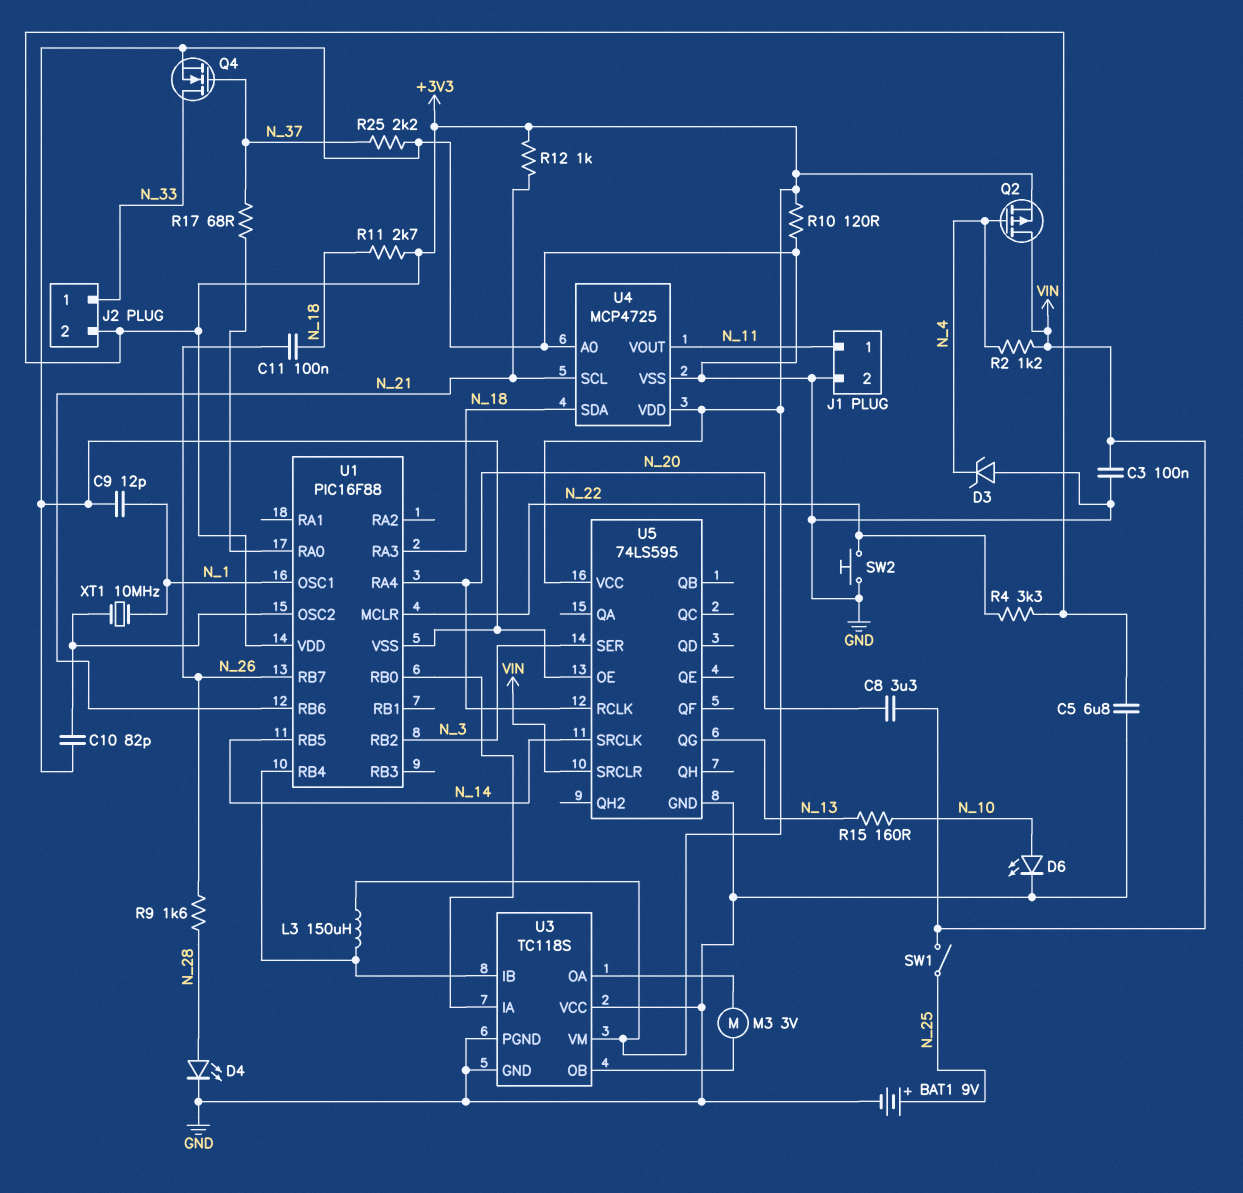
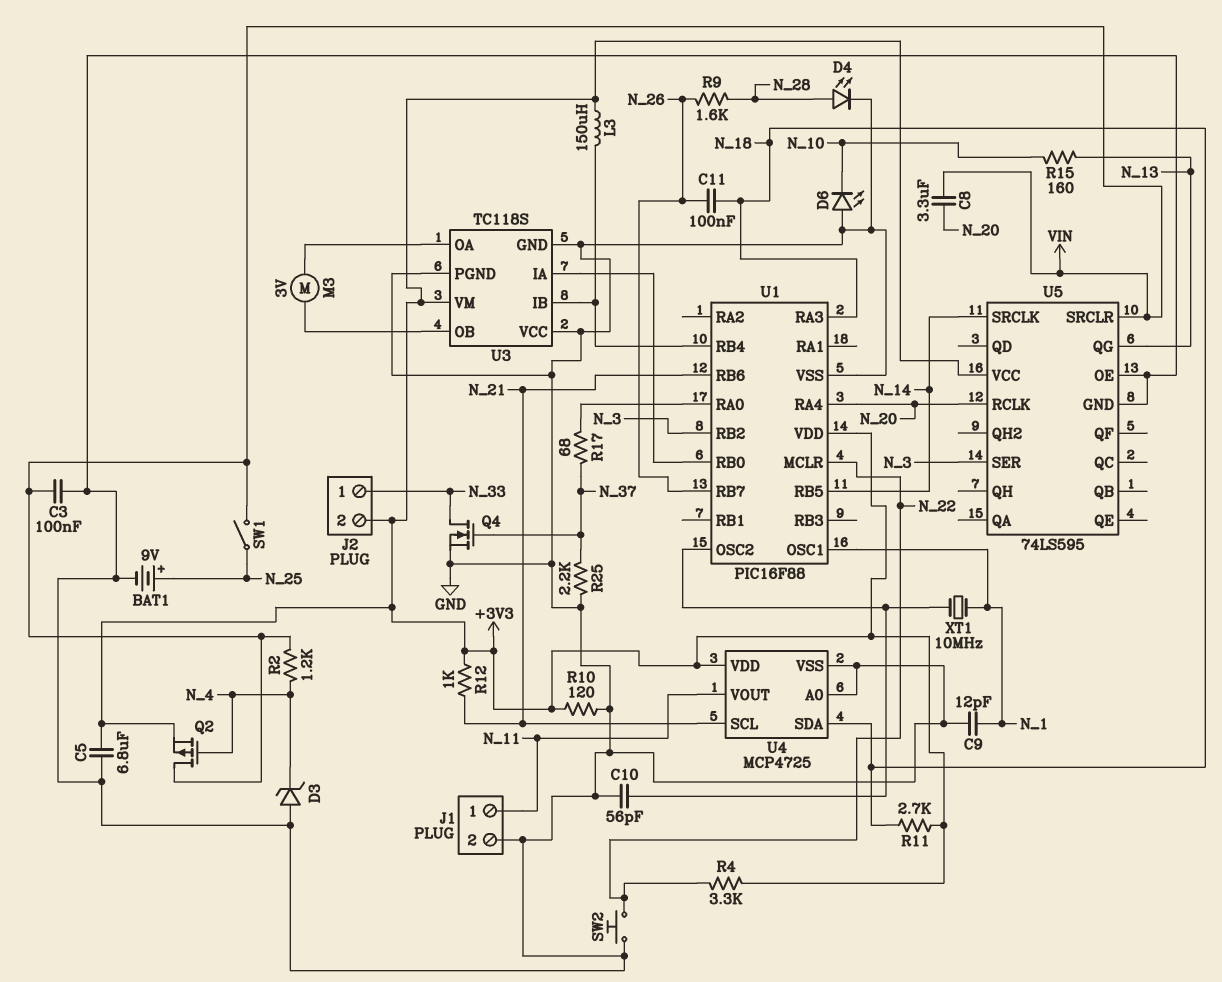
C10: 82pF (GND, U1/OSC2) -> 56pF (GND, U1/OSC2)
D6: LED (A N_10, K GND) -> LED (A GND, K N_10)

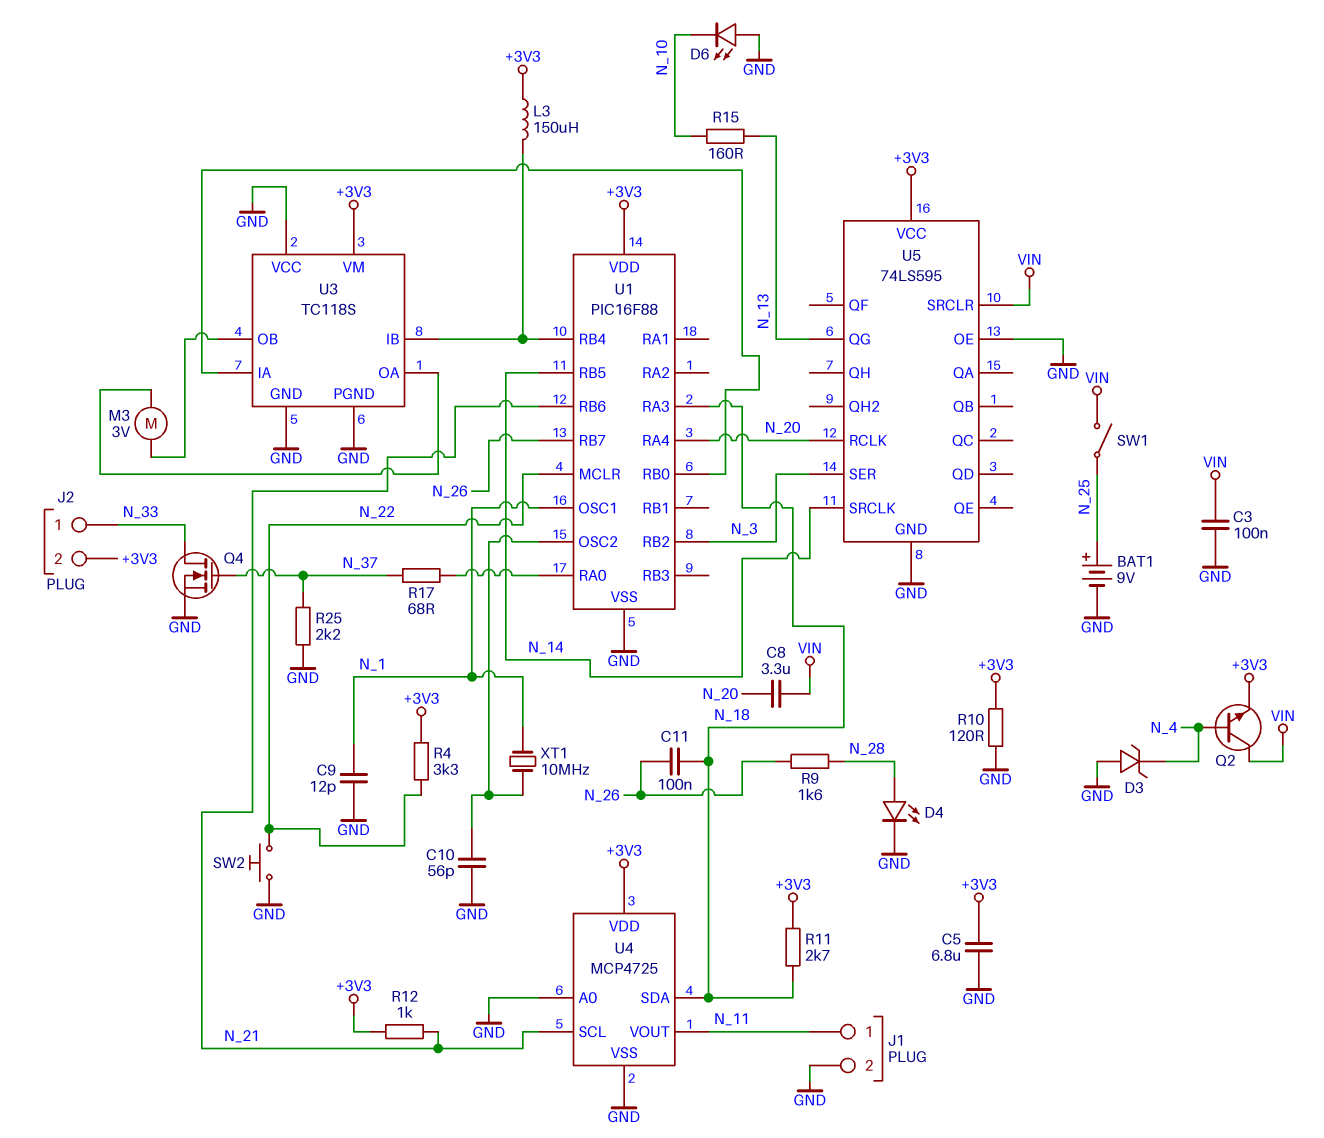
Q2: PMOS (G N_4, D VIN, S +3V3) -> NPN (B N_4, C VIN, E +3V3)
R2: 1.2k (N_4, VIN) -> none

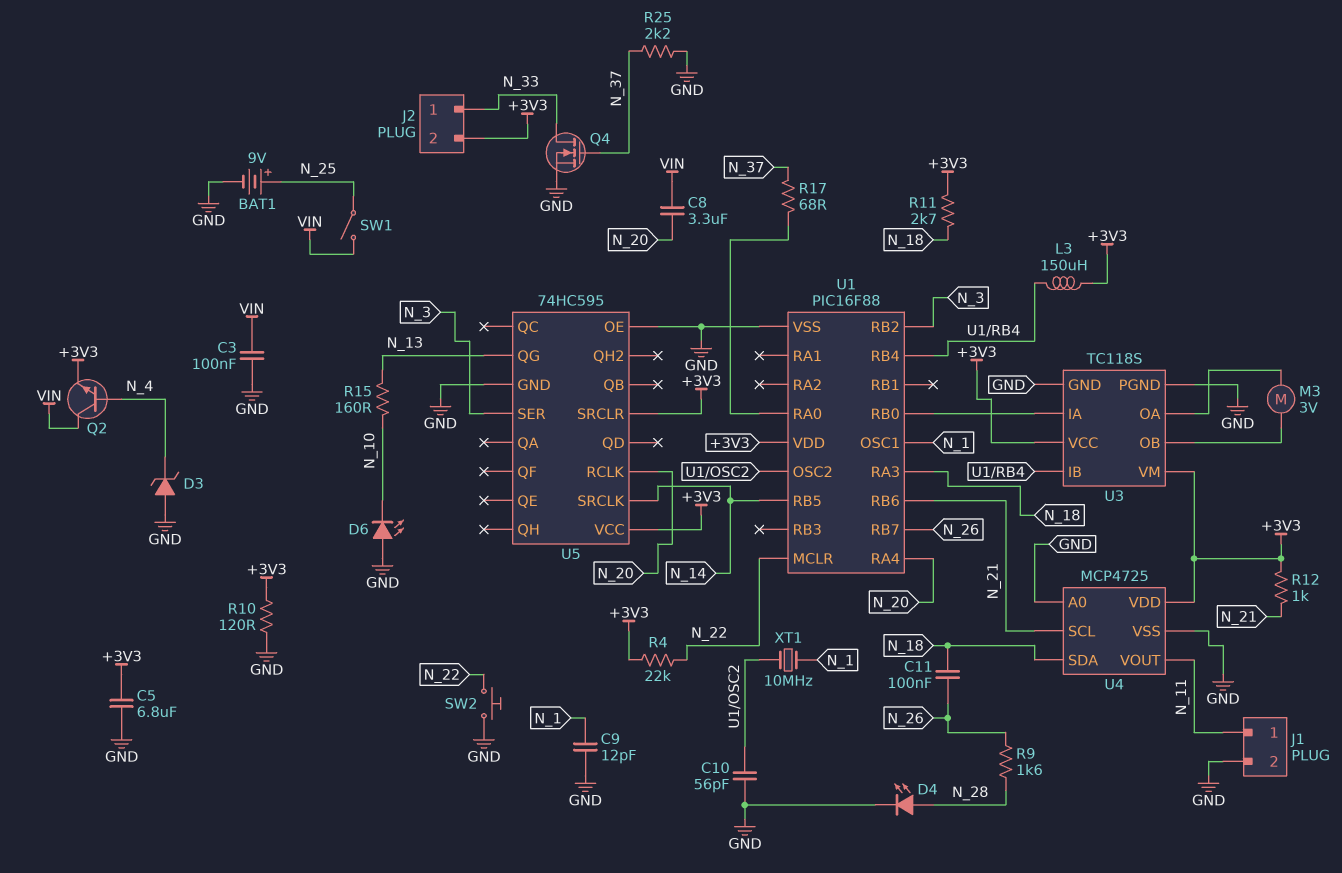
R4: 3.3k (+3V3, N_22) -> 22k (+3V3, N_22)
U3 pin VCC: GND -> +3V3
U5: 74LS595 -> 74HC595
U5 pin SRCLR: VIN -> +3V3

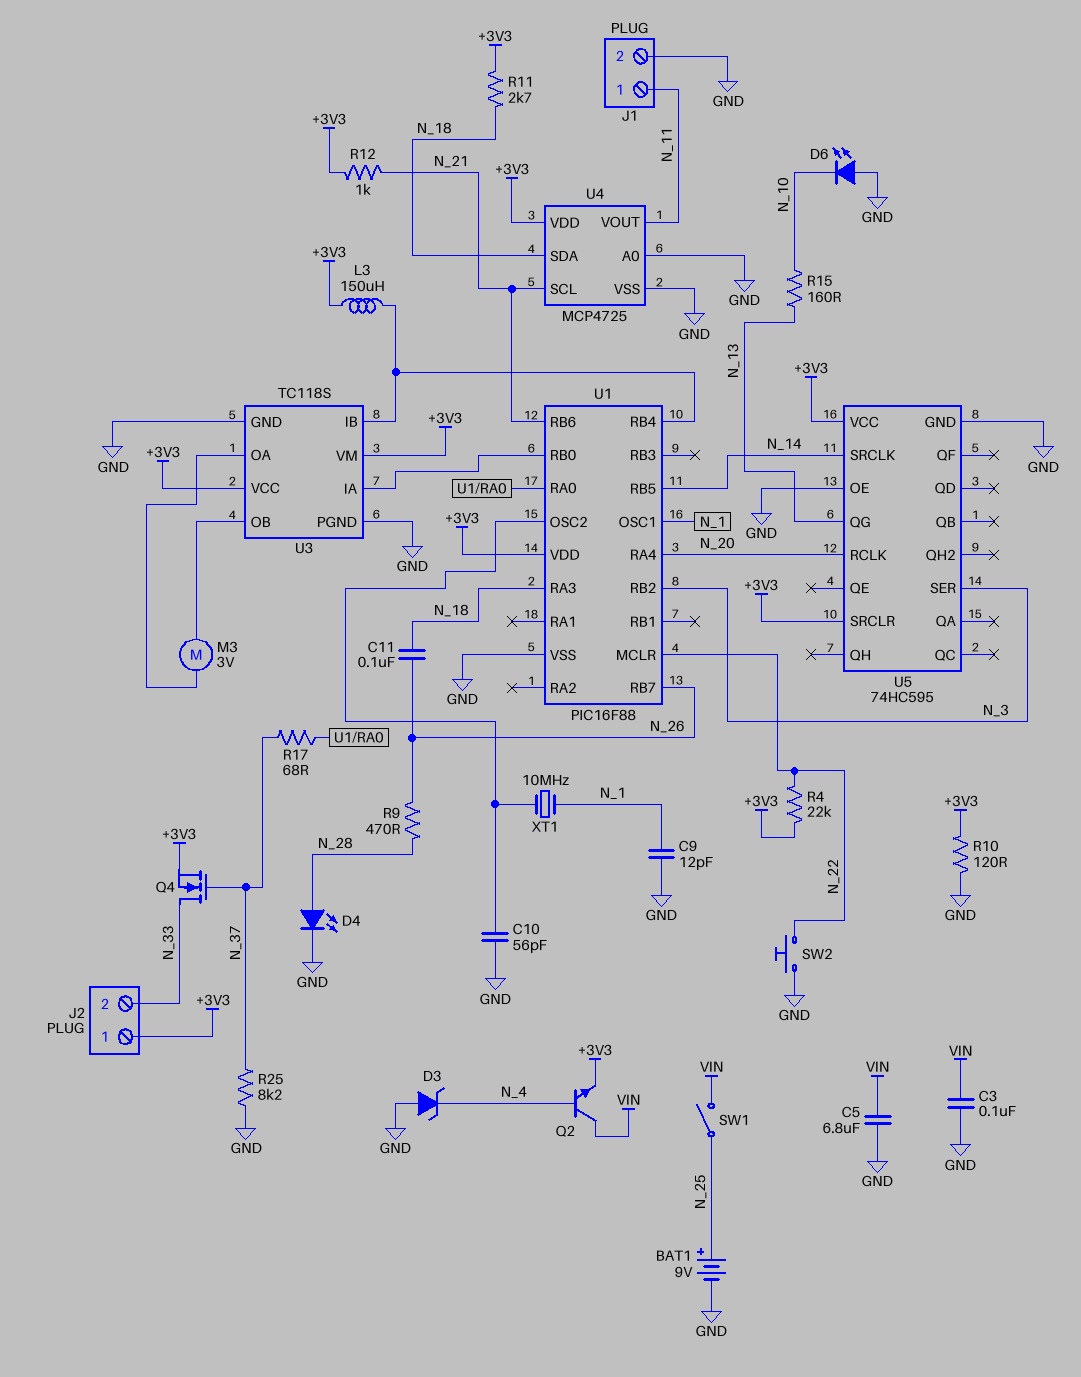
C5: 6.8uF (+3V3, GND) -> 6.8uF (GND, VIN)
C8: 3.3uF (N_20, VIN) -> none
J2 pin 1: N_33 -> +3V3
J2 pin 2: +3V3 -> N_33
Q4: NMOS (G N_37, D N_33, S GND) -> NMOS (G N_37, D N_33, S +3V3)
R9: 1.6k (N_26, N_28) -> 470 (N_26, N_28)
R25: 2.2k (GND, N_37) -> 8.2k (GND, N_37)

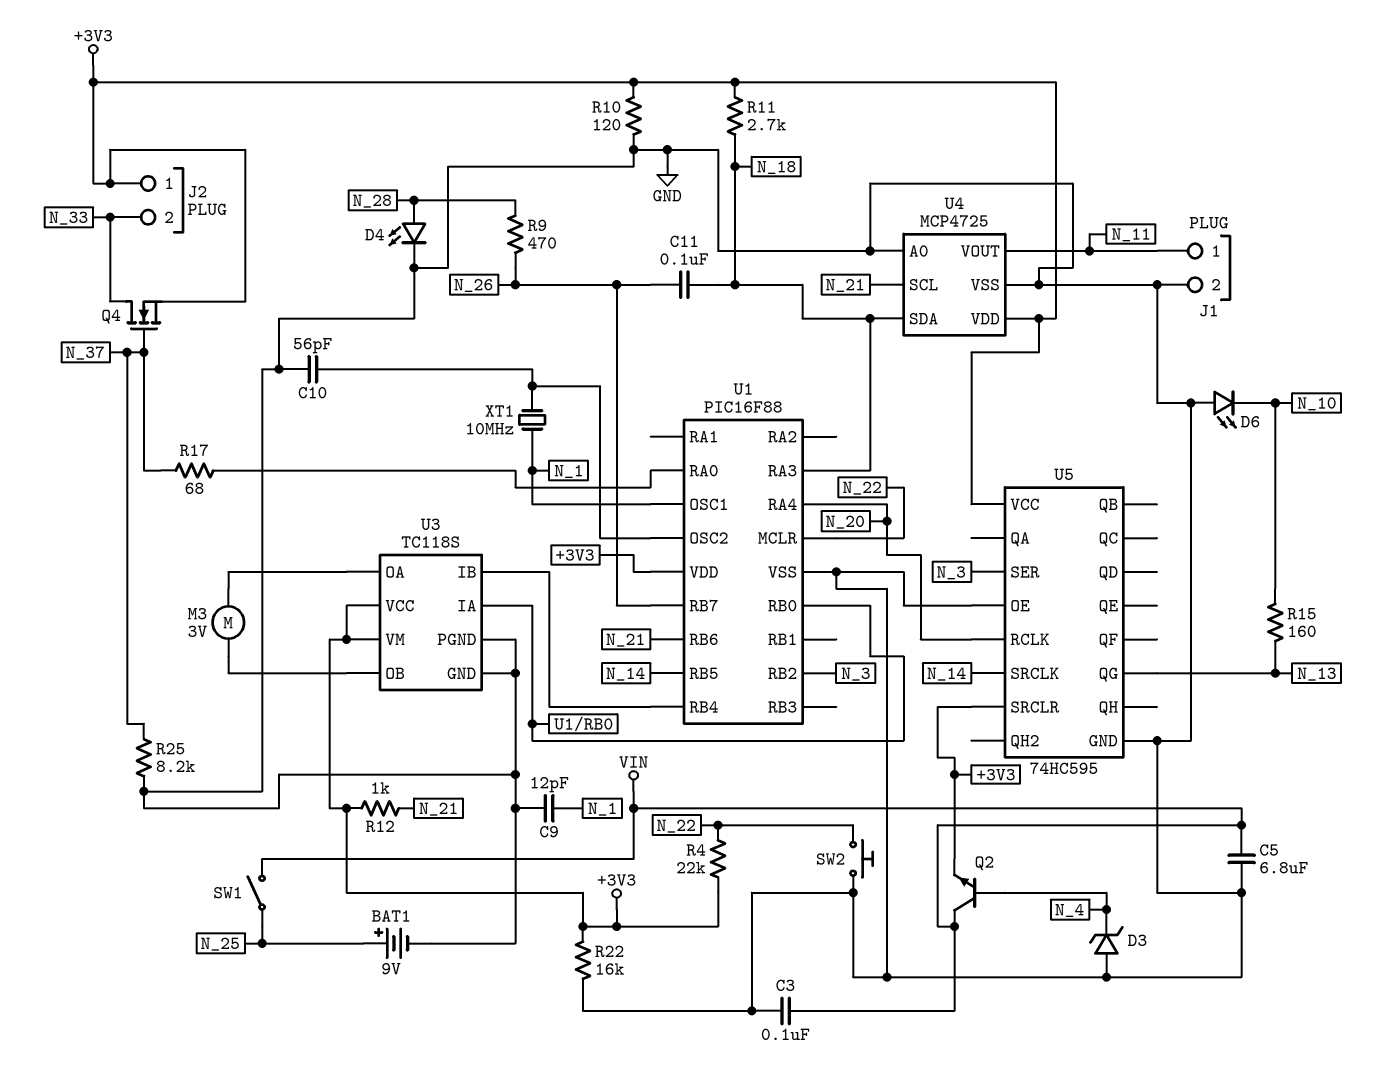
L3: 150uH (+3V3, U1/RB4) -> none
R22: none -> 16k (+3V3, GND)

